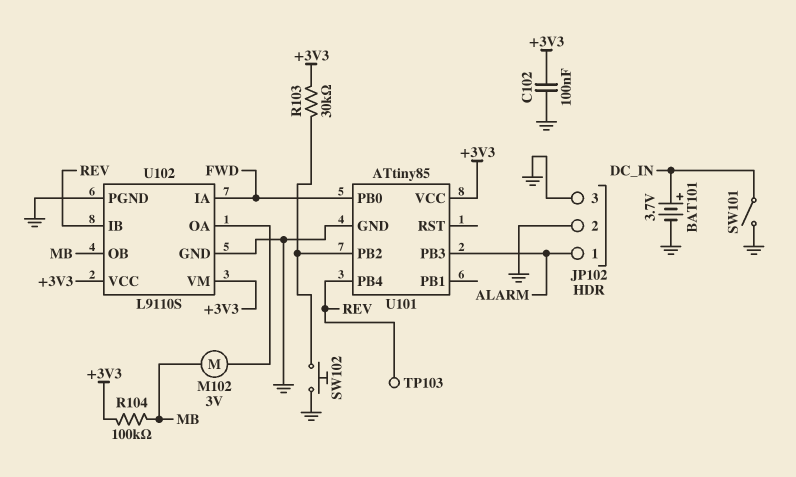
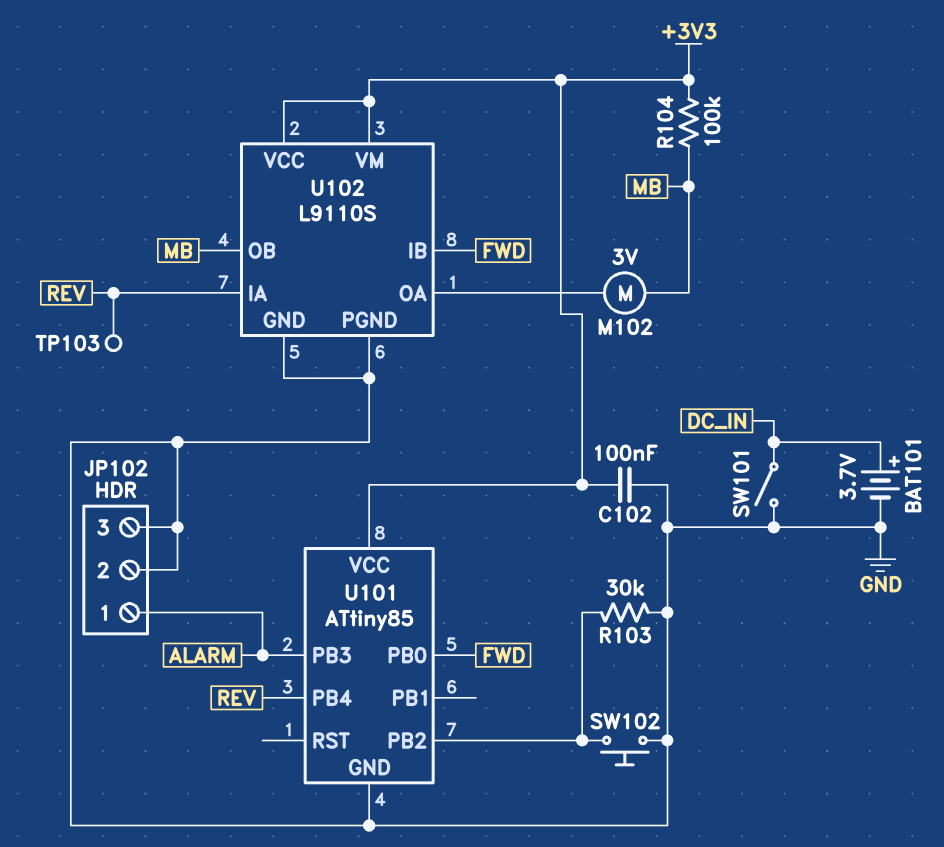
R103: 30k (+3V3, U101/PB2) -> 30k (GND, U101/PB2)
U102 pin IA: FWD -> REV
U102 pin IB: REV -> FWD

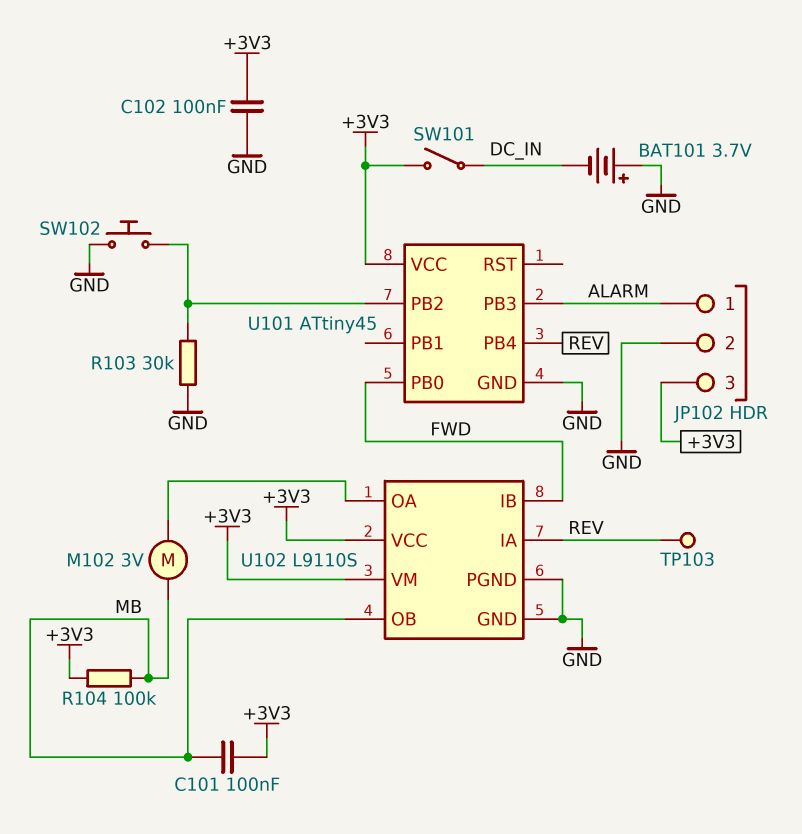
BAT101: 3.7V (plus DC_IN, minus GND) -> 3.7V (plus GND, minus DC_IN)
C101: none -> 100nF (+3V3, MB)
JP102 pin 3: GND -> +3V3
SW101: switch (DC_IN, GND) -> switch (+3V3, DC_IN)
U101: ATtiny85 -> ATtiny45

